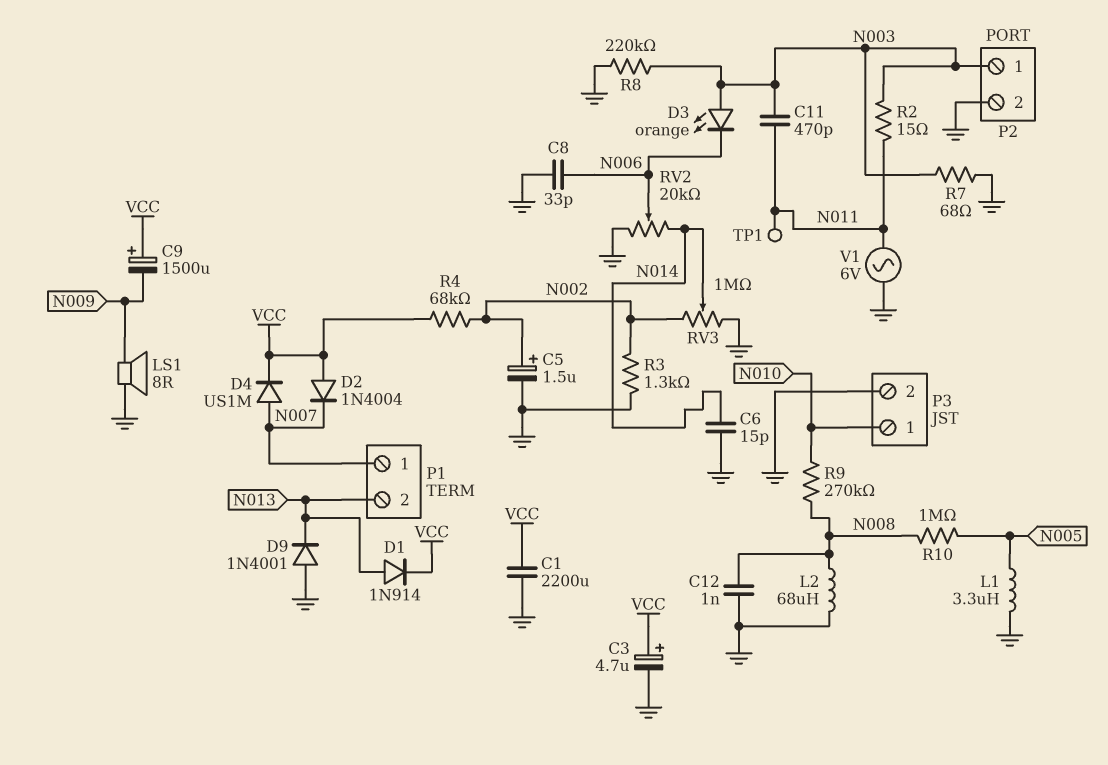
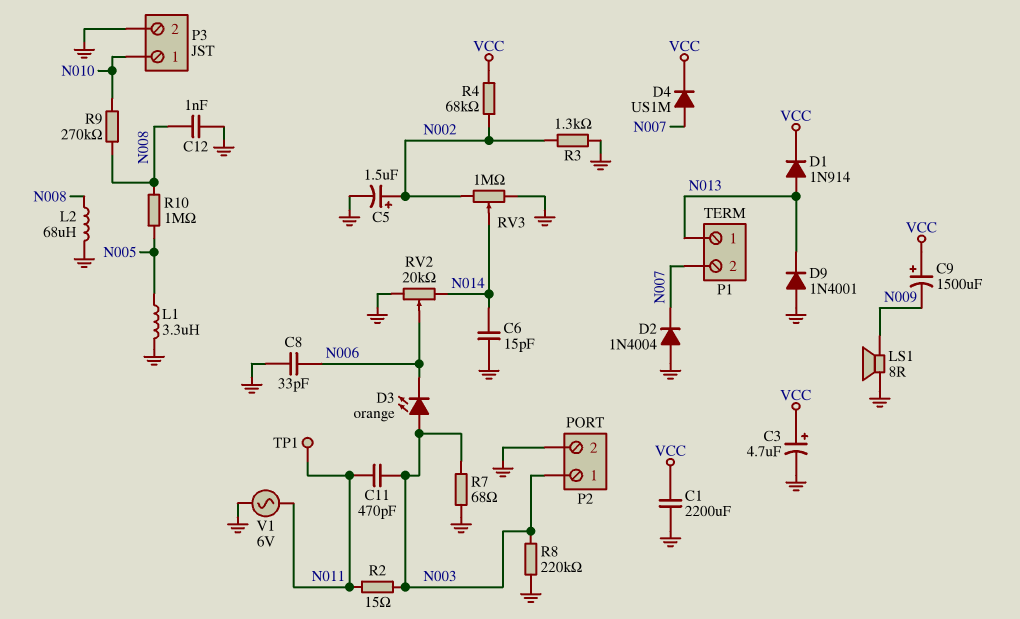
D2: diode 1N4004 (A VCC, K N007) -> diode 1N4004 (A GND, K N007)
P1 pin 1: N007 -> N013
P1 pin 2: N013 -> N007

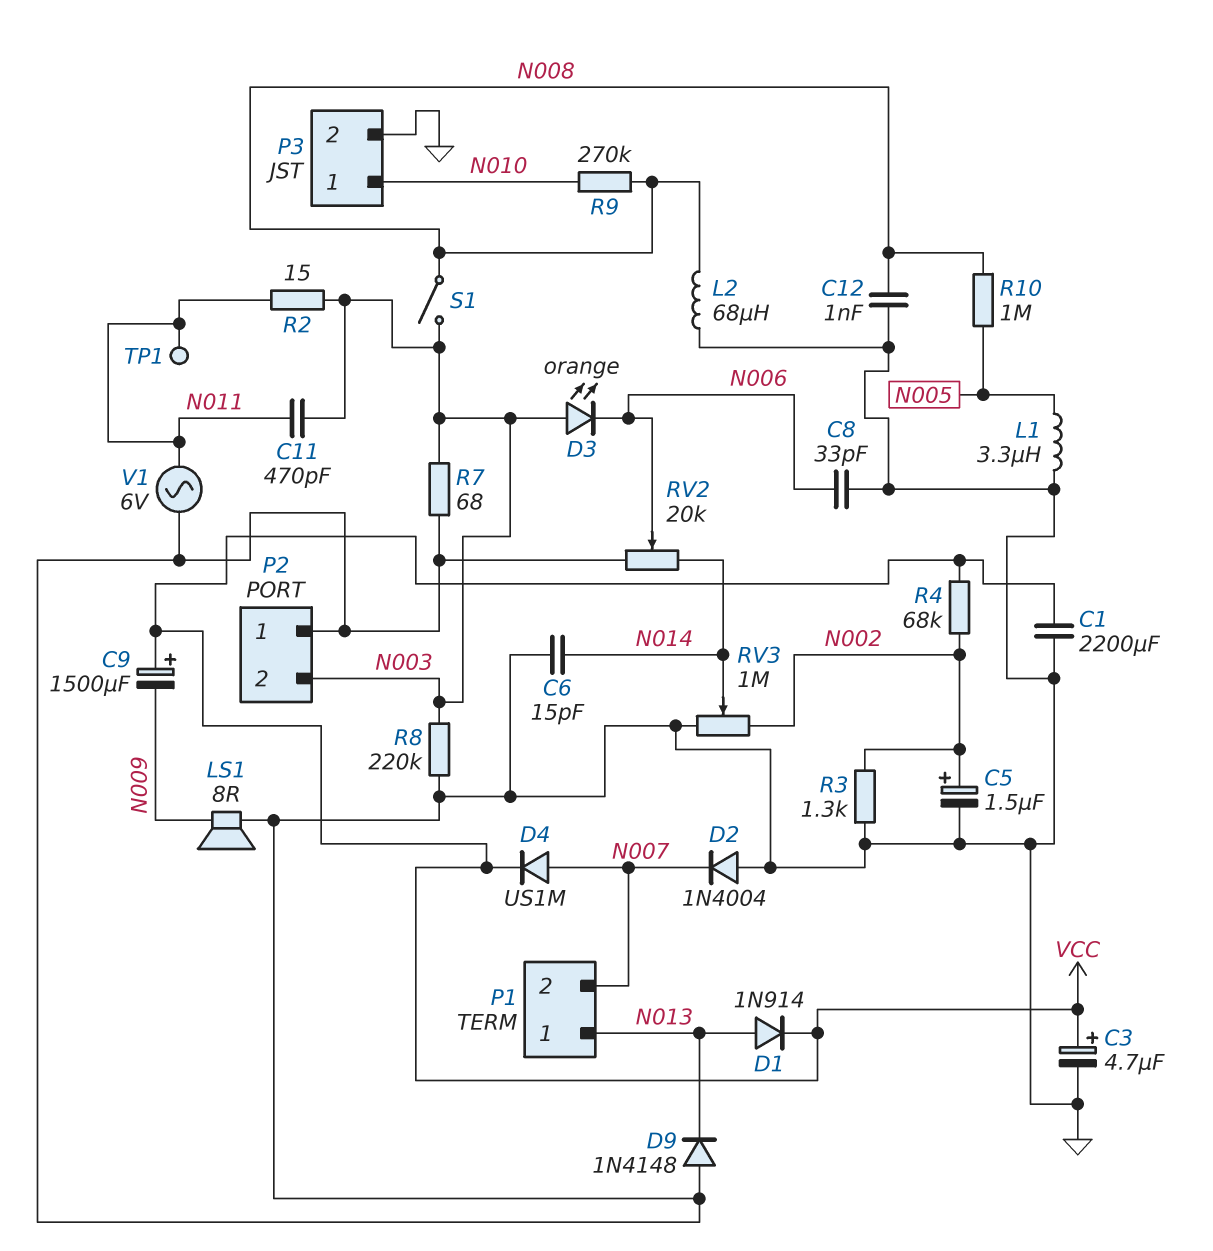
D9: diode 1N4001 (A GND, K N013) -> diode 1N4148 (A GND, K N013)
P2 pin 1: N003 -> GND
P2 pin 2: GND -> N003
S1: none -> switch (N003, N008)

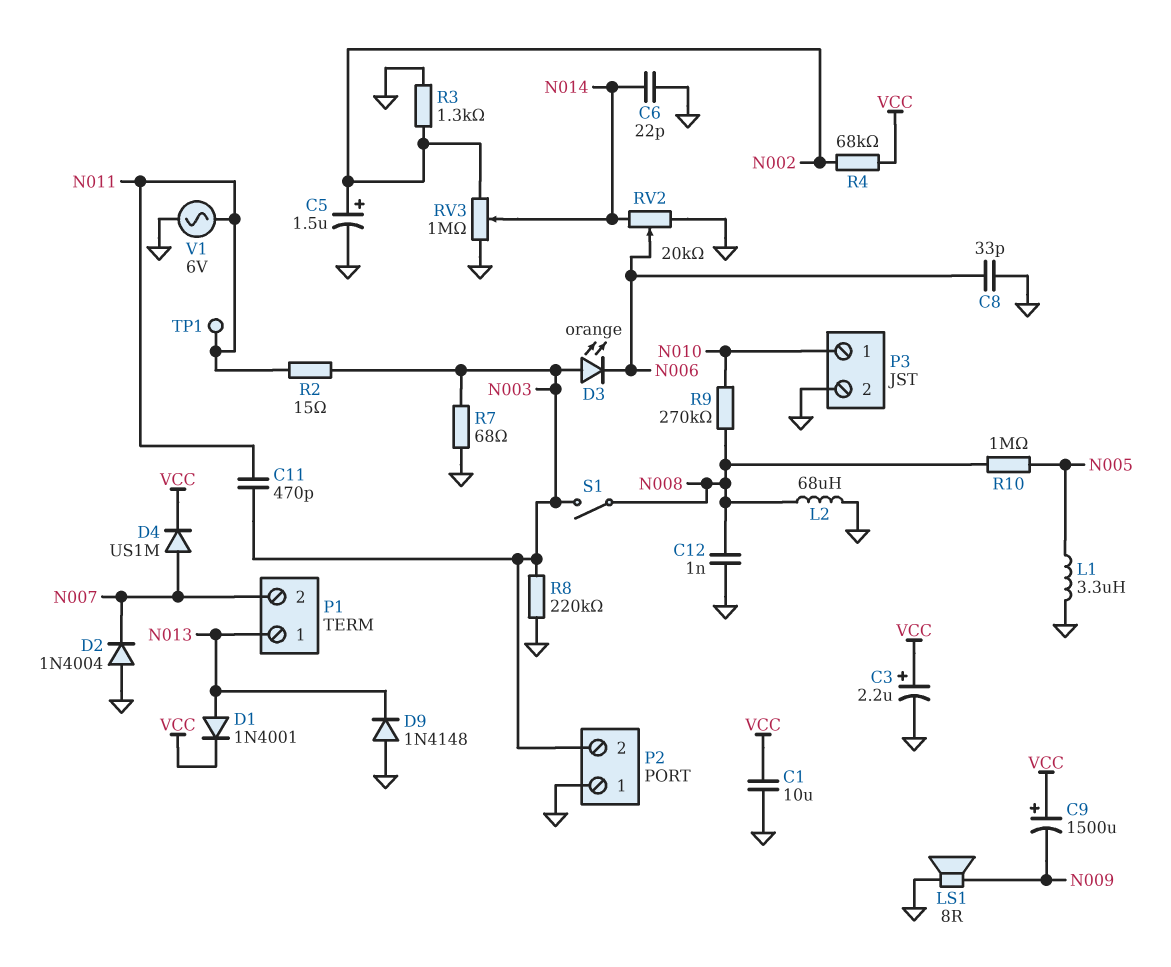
C1: 2200uF (GND, VCC) -> 10uF (GND, VCC)
C3: 4.7uF (plus VCC, minus GND) -> 2.2uF (plus VCC, minus GND)
C6: 15pF (GND, N014) -> 22pF (GND, N014)
D1: diode 1N914 (A N013, K VCC) -> diode 1N4001 (A N013, K VCC)

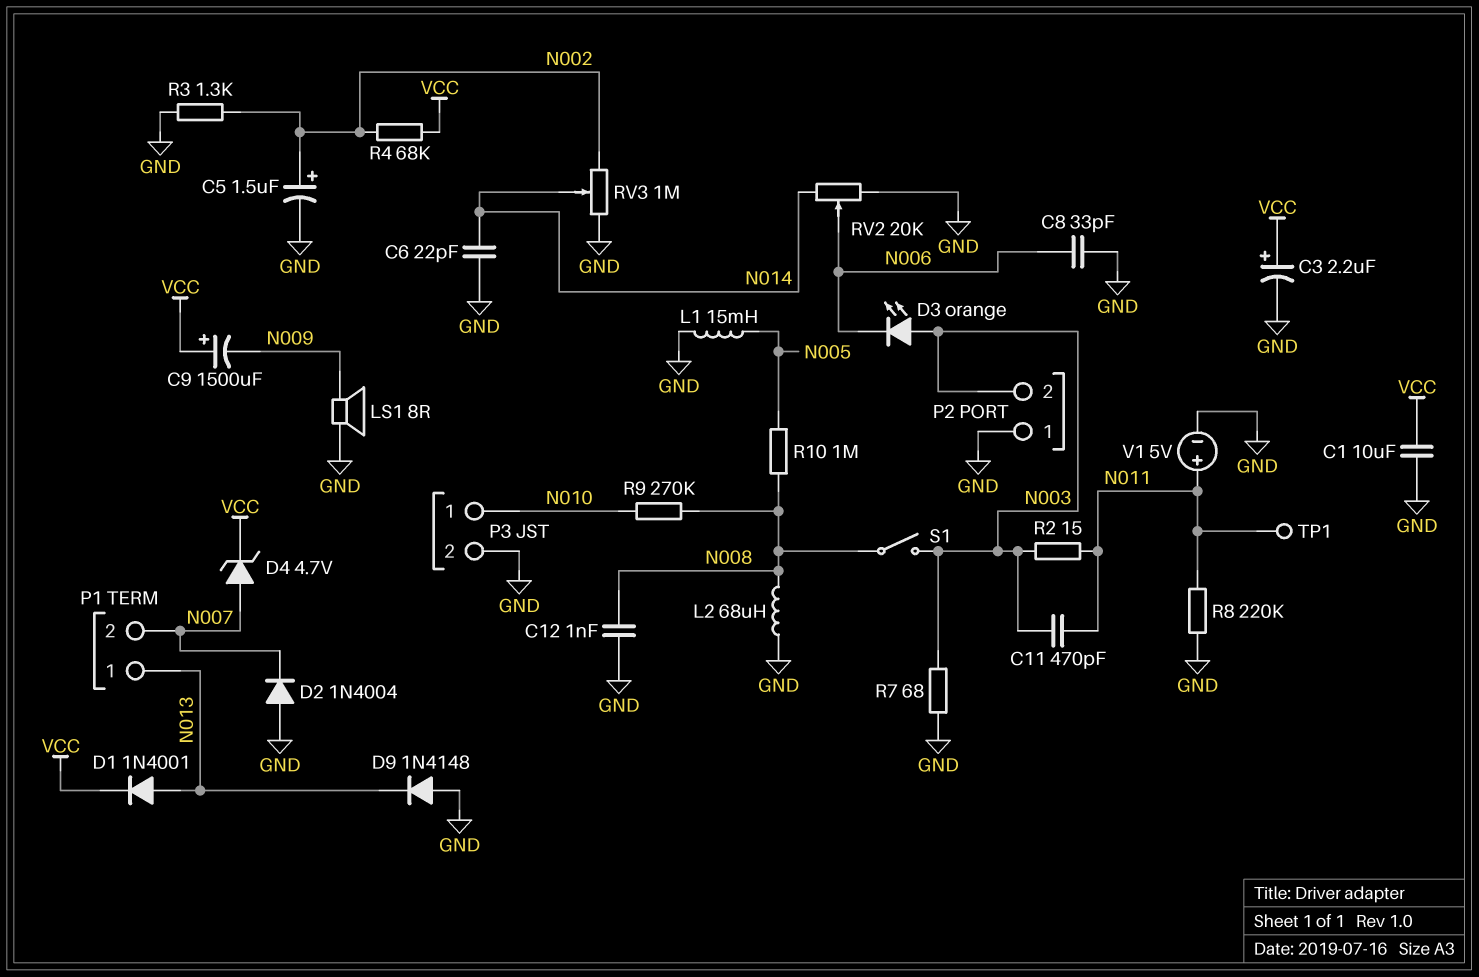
D4: diode US1M (A N007, K VCC) -> zener 4.7V (A N007, K VCC)
L1: 3.3uH (GND, N005) -> 15mH (GND, N005)
R8: 220k (GND, N003) -> 220k (GND, N011)
V1: AC 6V (GND, N011) -> 5V (plus N011, minus GND)

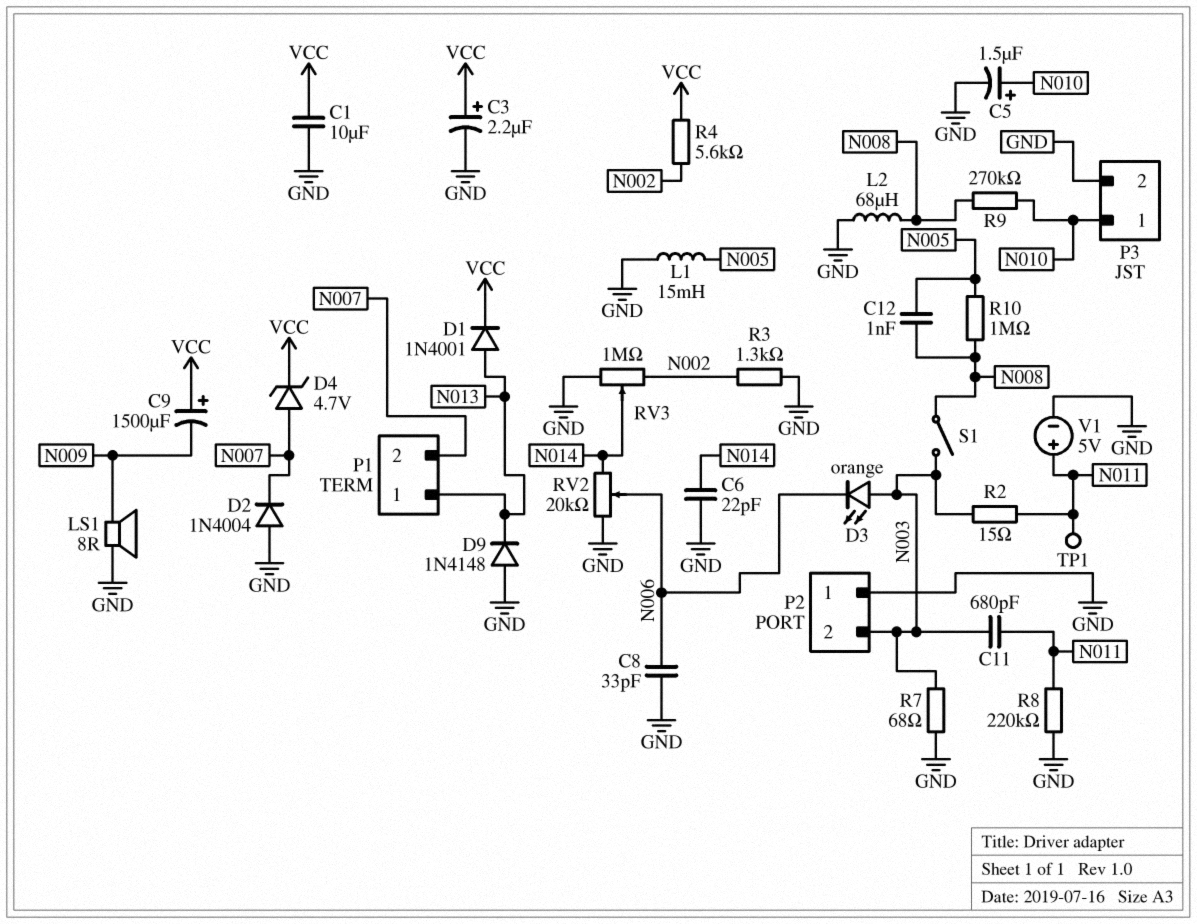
C5: 1.5uF (plus N002, minus GND) -> 1.5uF (plus N010, minus GND)
C11: 470pF (N003, N011) -> 680pF (N003, N011)
C12: 1nF (GND, N008) -> 1nF (N005, N008)
R4: 68k (N002, VCC) -> 5.6k (N002, VCC)

